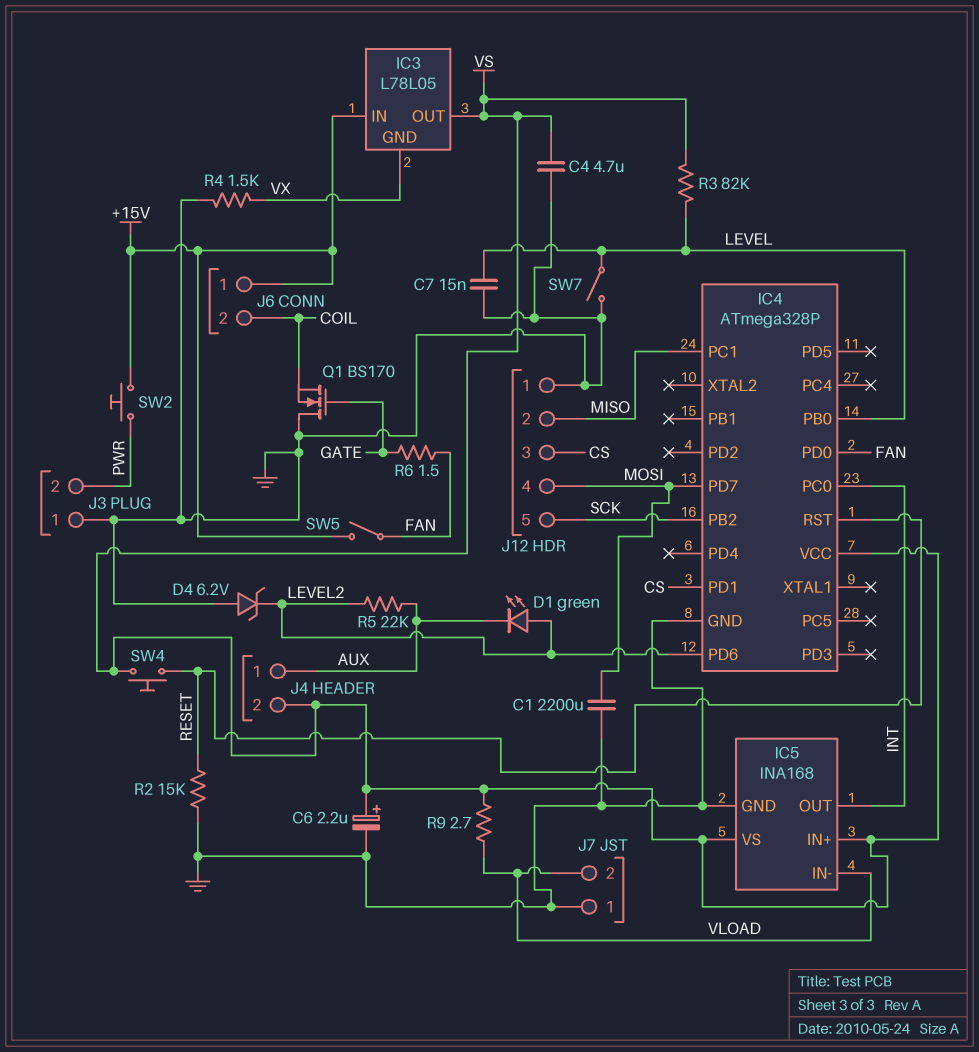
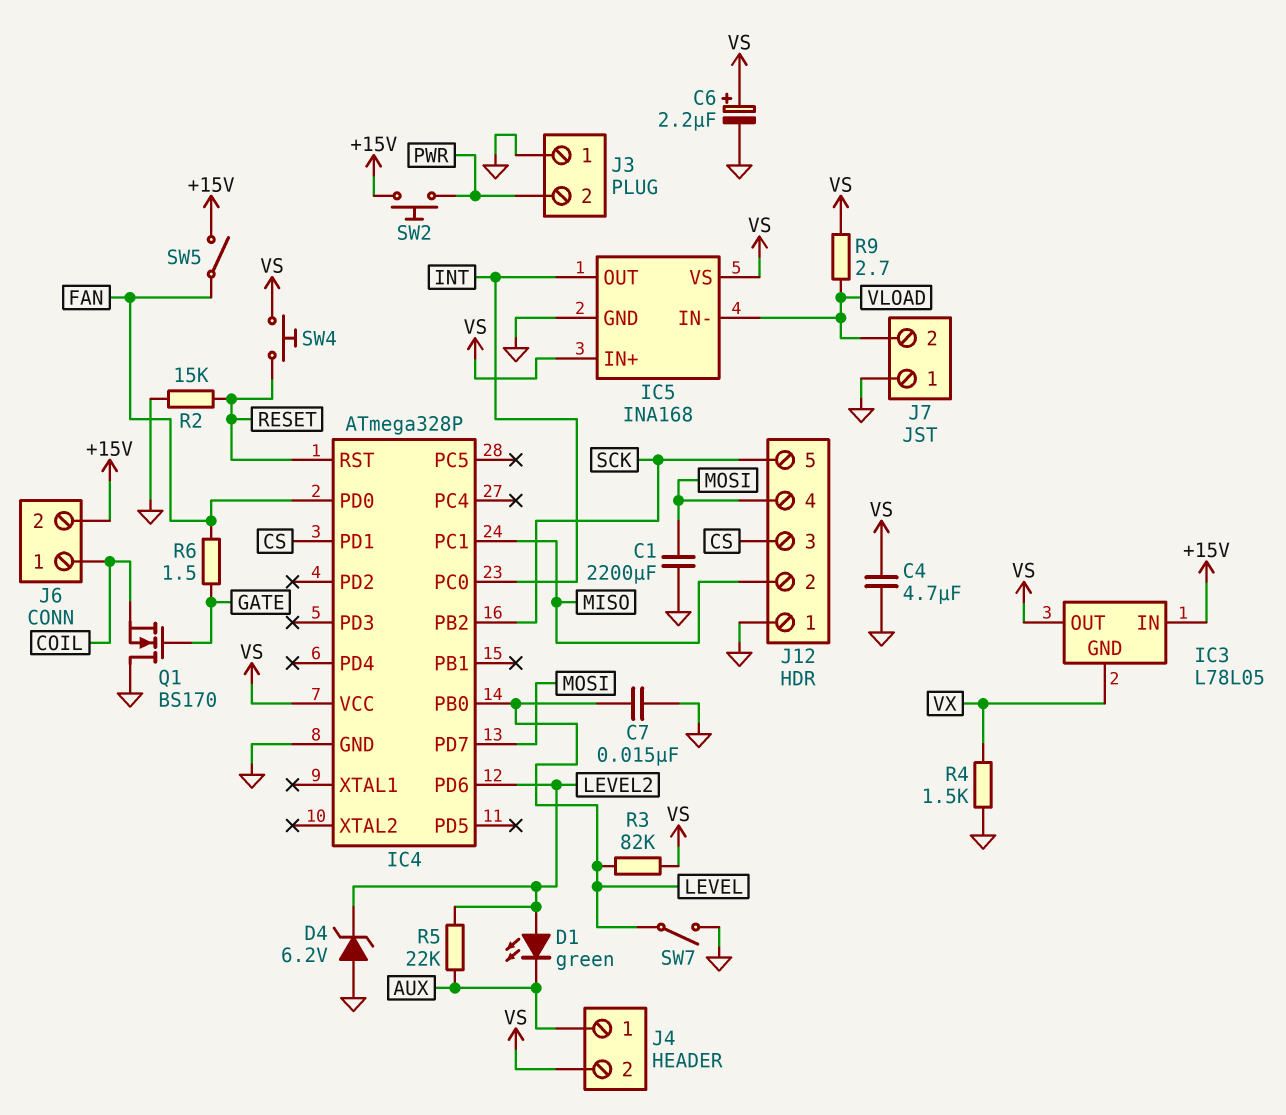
J6 pin 1: +15V -> COIL
J6 pin 2: COIL -> +15V

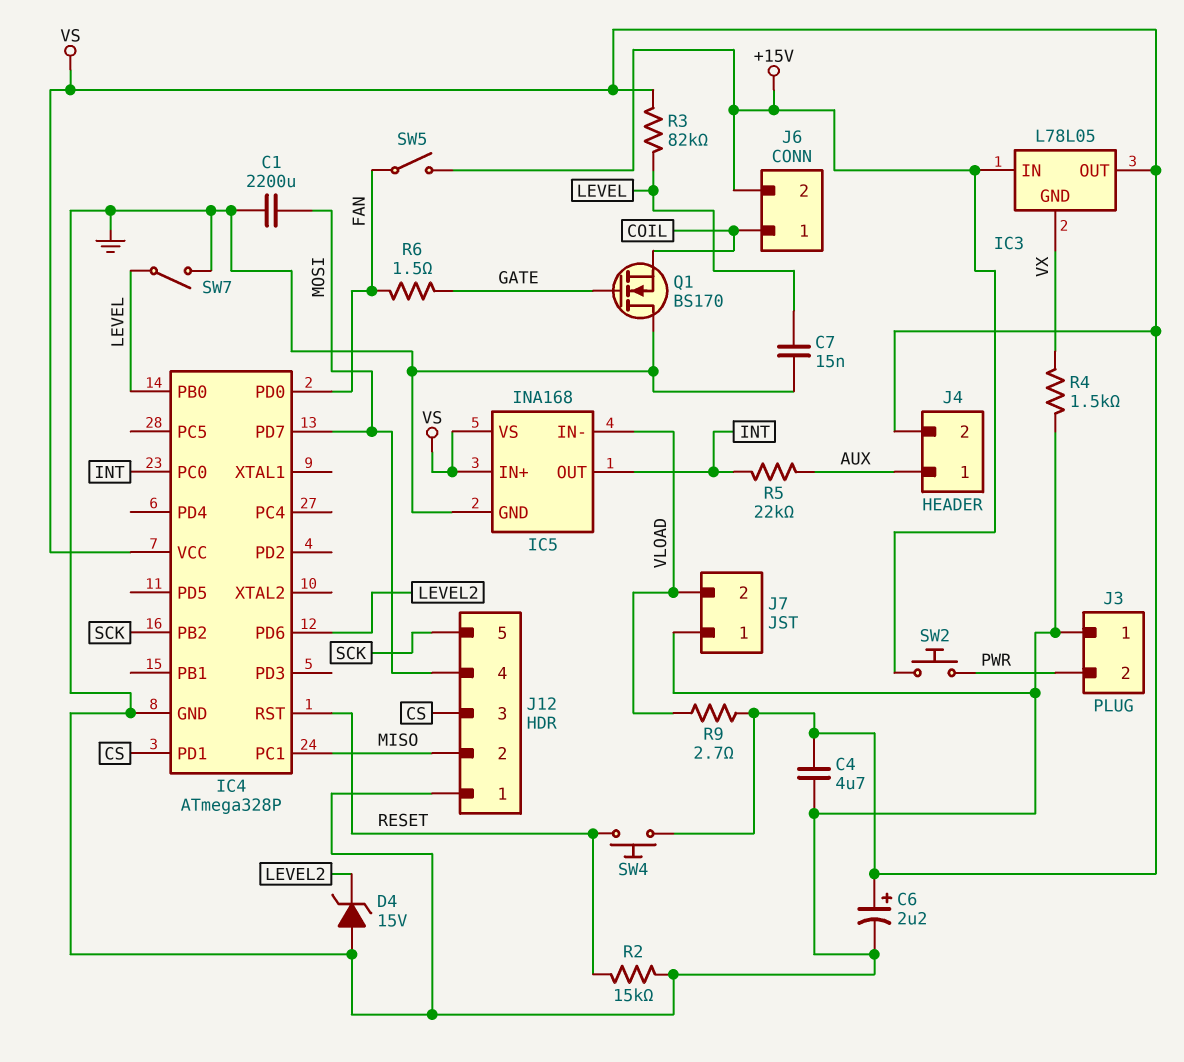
D1: LED green (A LEVEL2, K AUX) -> none
D4: zener 6.2V (A GND, K LEVEL2) -> zener 15V (A GND, K LEVEL2)
R5: 22k (AUX, LEVEL2) -> 22k (AUX, INT)

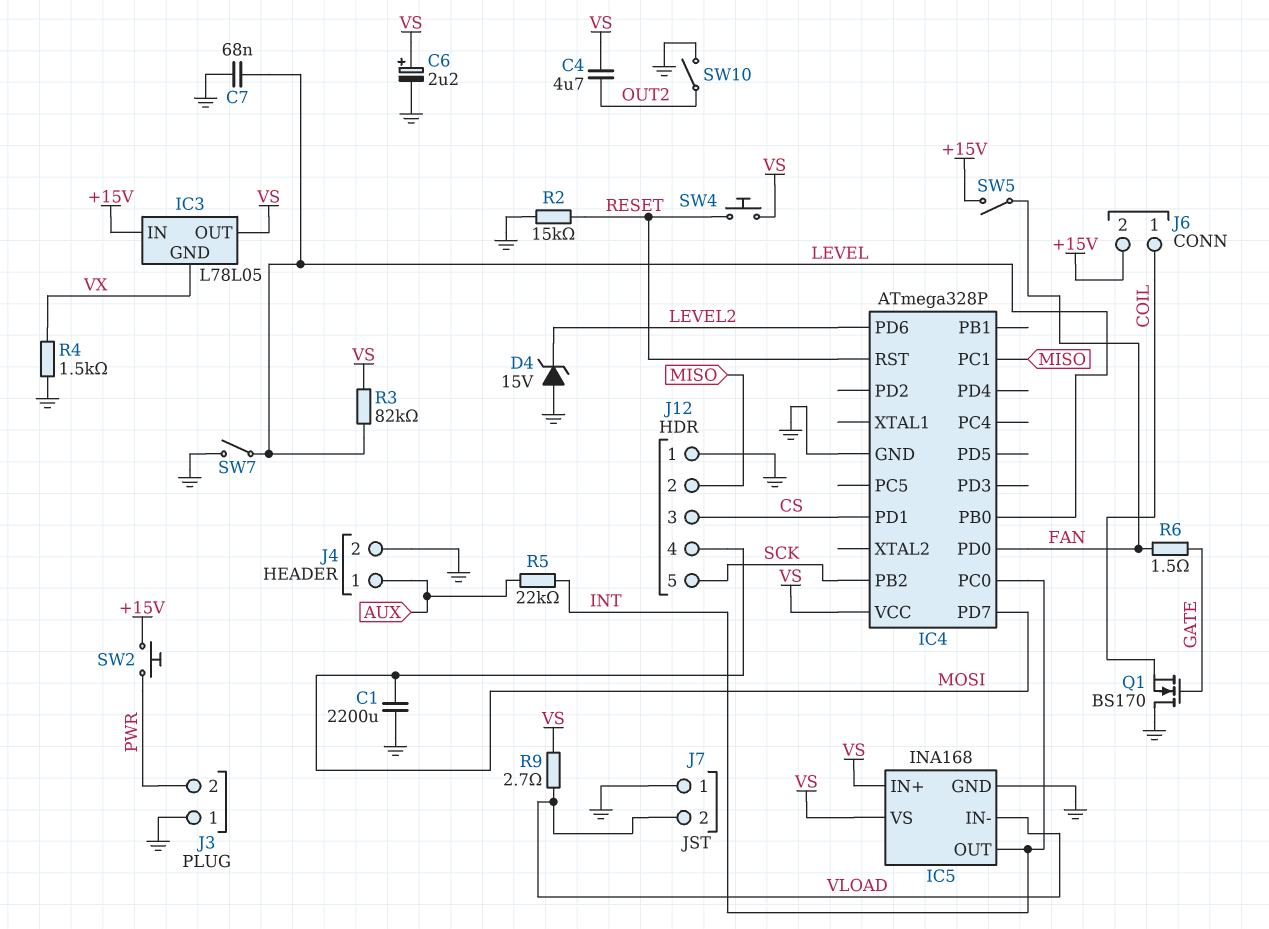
C4: 4.7uF (GND, VS) -> 4.7uF (OUT2, VS)
C7: 15nF (GND, LEVEL) -> 68nF (GND, LEVEL)
J4 pin 2: VS -> GND
SW10: none -> switch (GND, OUT2)

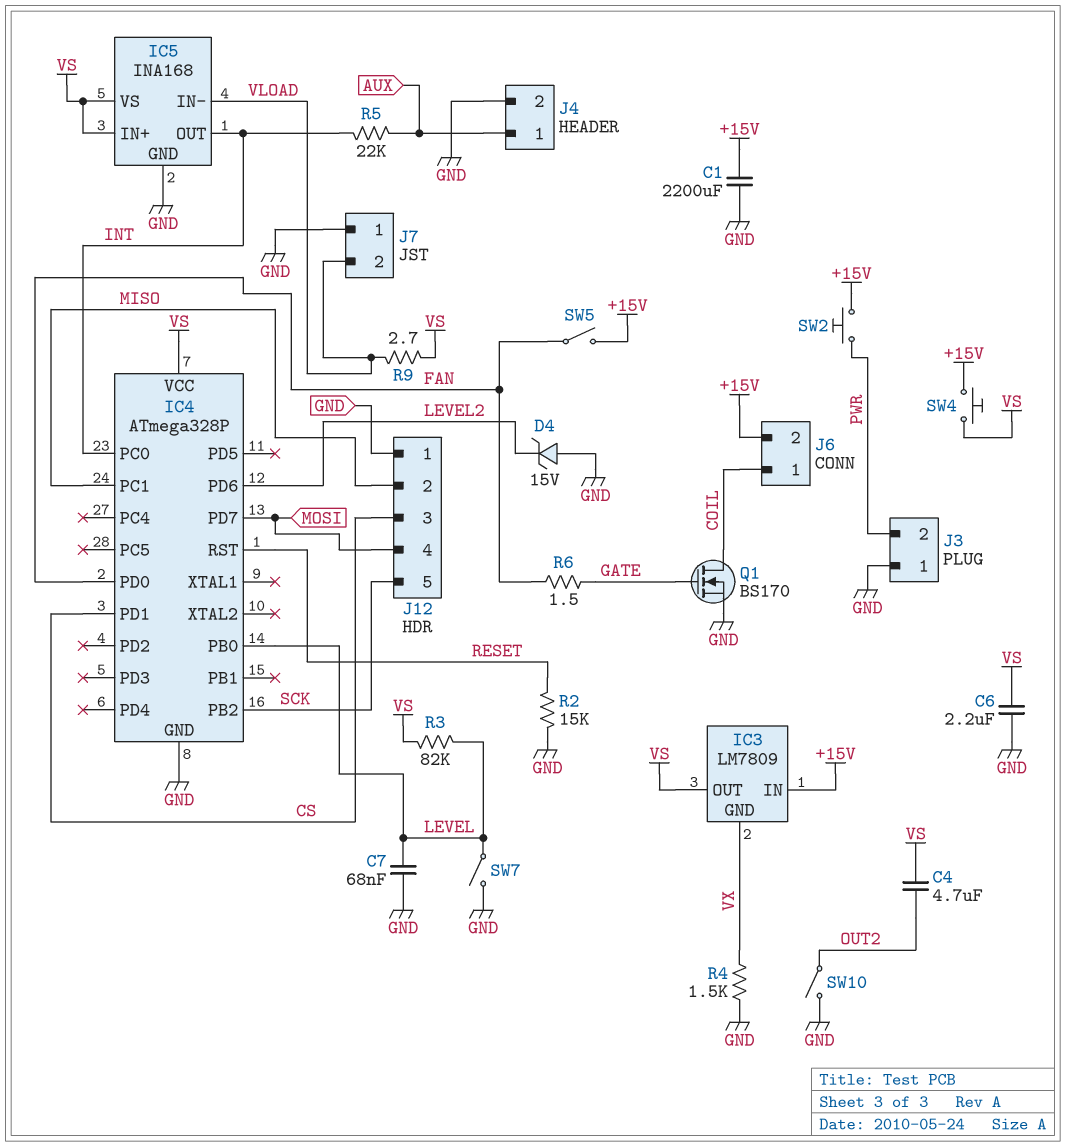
C1: 2200uF (GND, MOSI) -> 2200uF (+15V, GND)
C6: 2.2uF (plus VS, minus GND) -> 2.2uF (GND, VS)
IC3: L78L05 -> LM7809
Q1: NMOS BS170 (G GATE, D GND, S COIL) -> NMOS BS170 (G GATE, D COIL, S GND)
SW4: button (RESET, VS) -> button (+15V, VS)

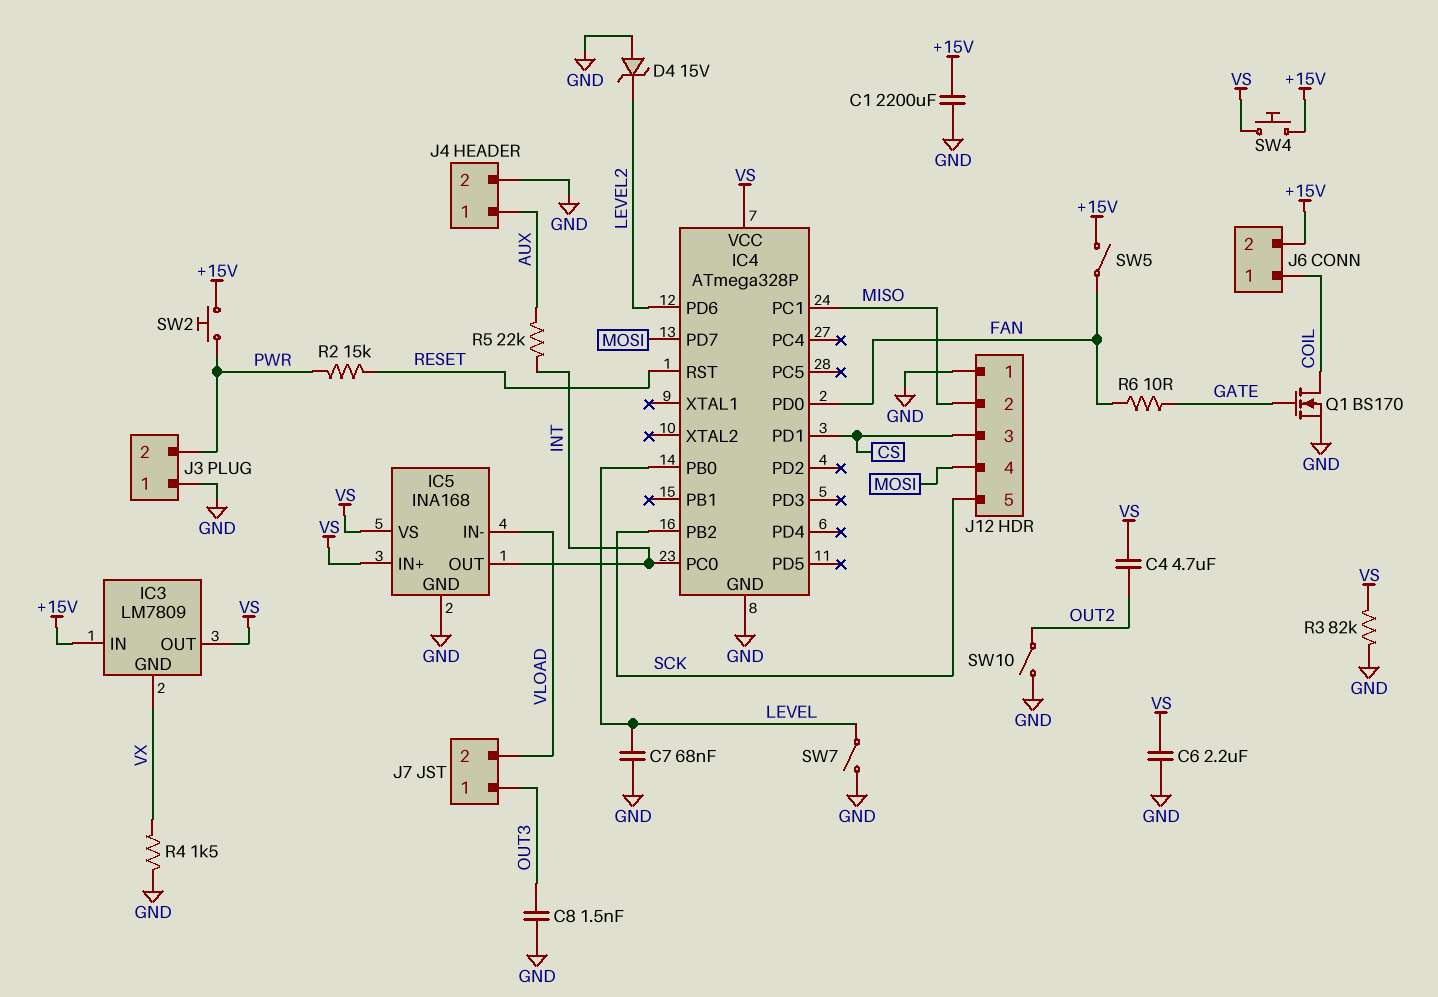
C8: none -> 1.5nF (GND, OUT3)
J7 pin 1: GND -> OUT3
R2: 15k (GND, RESET) -> 15k (PWR, RESET)
R3: 82k (LEVEL, VS) -> 82k (GND, VS)
R6: 1.5 (FAN, GATE) -> 10 (FAN, GATE)
R9: 2.7 (VLOAD, VS) -> none

